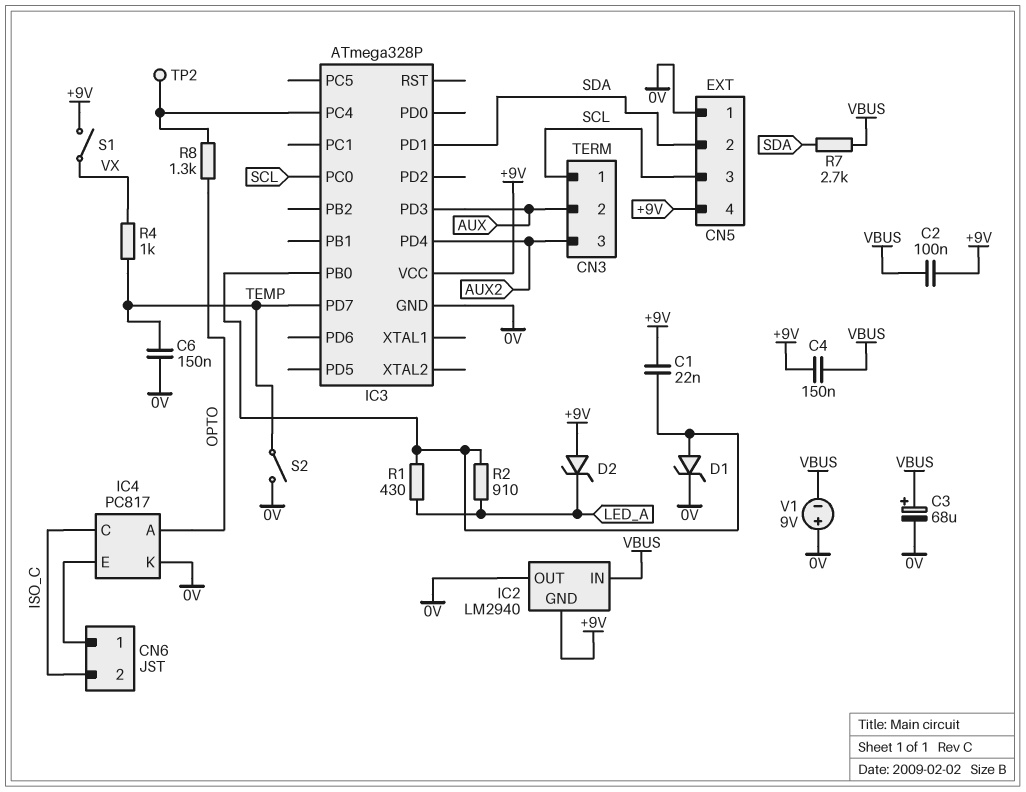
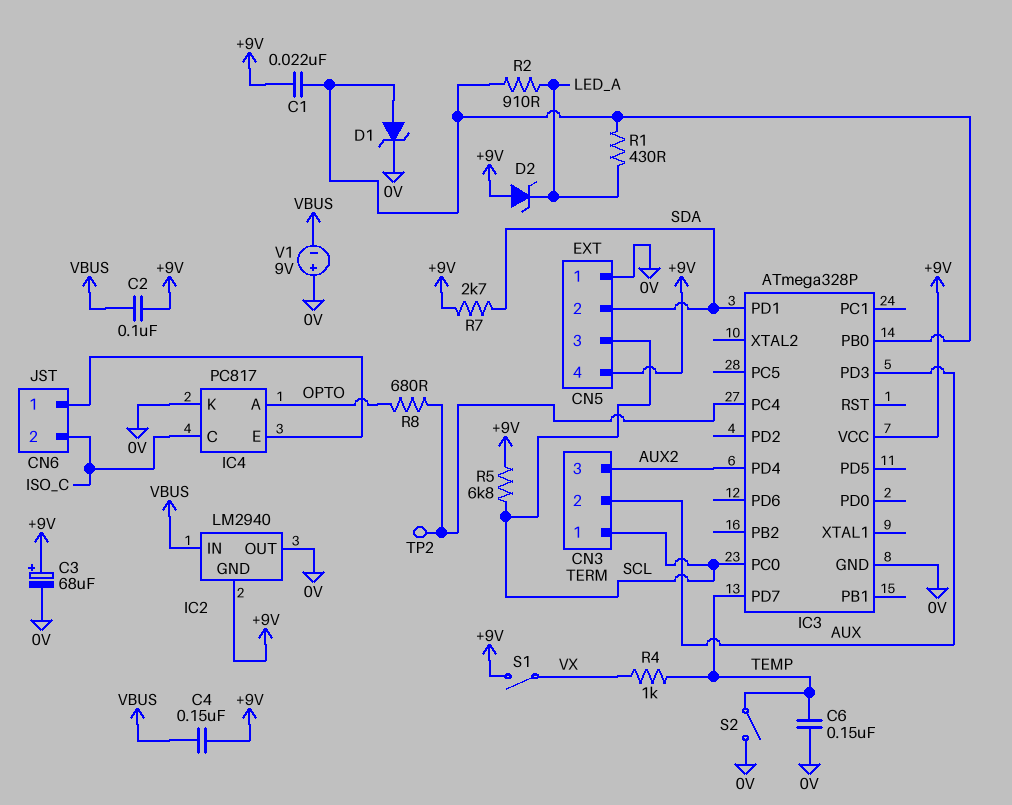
C3: 68uF (plus VBUS, minus 0V) -> 68uF (plus +9V, minus 0V)
R5: none -> 6.8k (+9V, SCL)
R7: 2.7k (SDA, VBUS) -> 2.7k (+9V, SDA)
R8: 1.3k (IC3/PC4, OPTO) -> 680 (IC3/PC4, OPTO)

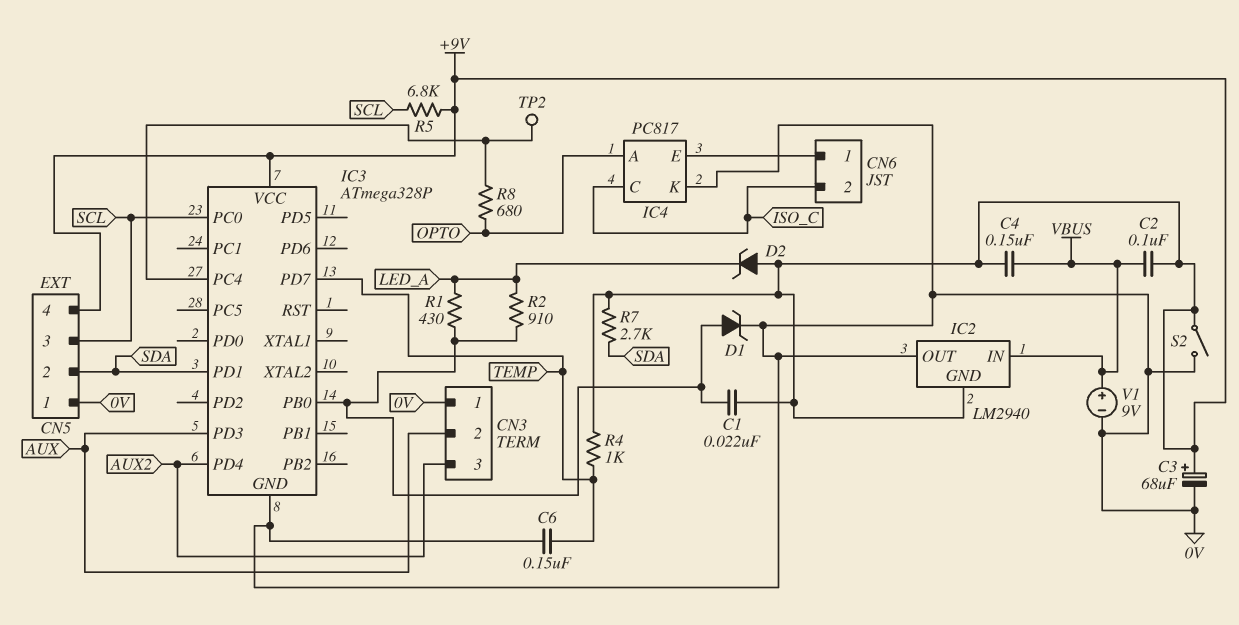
CN3 pin 1: SCL -> 0V
R4: 1k (TEMP, VX) -> 1k (+9V, TEMP)
S1: switch (+9V, VX) -> none
S2: switch (0V, TEMP) -> switch (+9V, 0V)
V1: 9V (plus 0V, minus VBUS) -> 9V (plus VBUS, minus 0V)

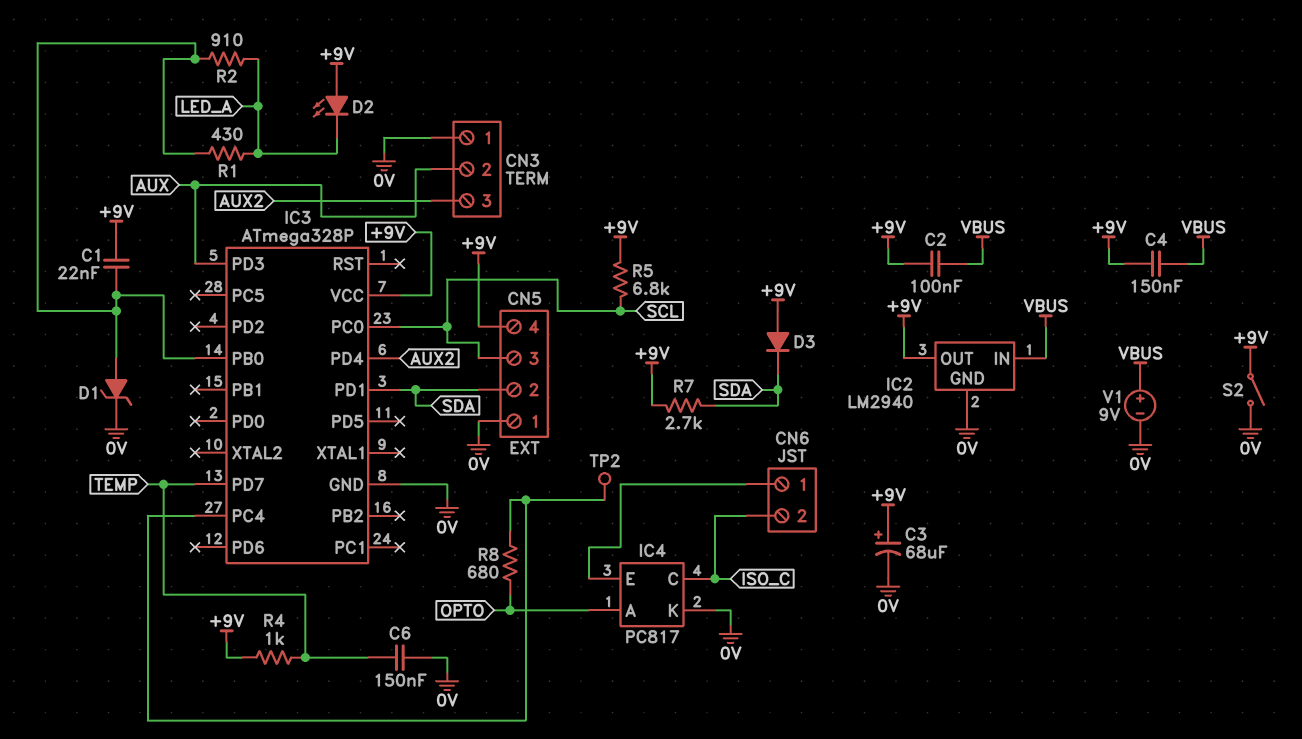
D2: zener (A +9V, K LED_A) -> LED (A +9V, K LED_A)
D3: none -> diode (A +9V, K SDA)
IC2 pin GND: +9V -> 0V
IC2 pin OUT: 0V -> +9V

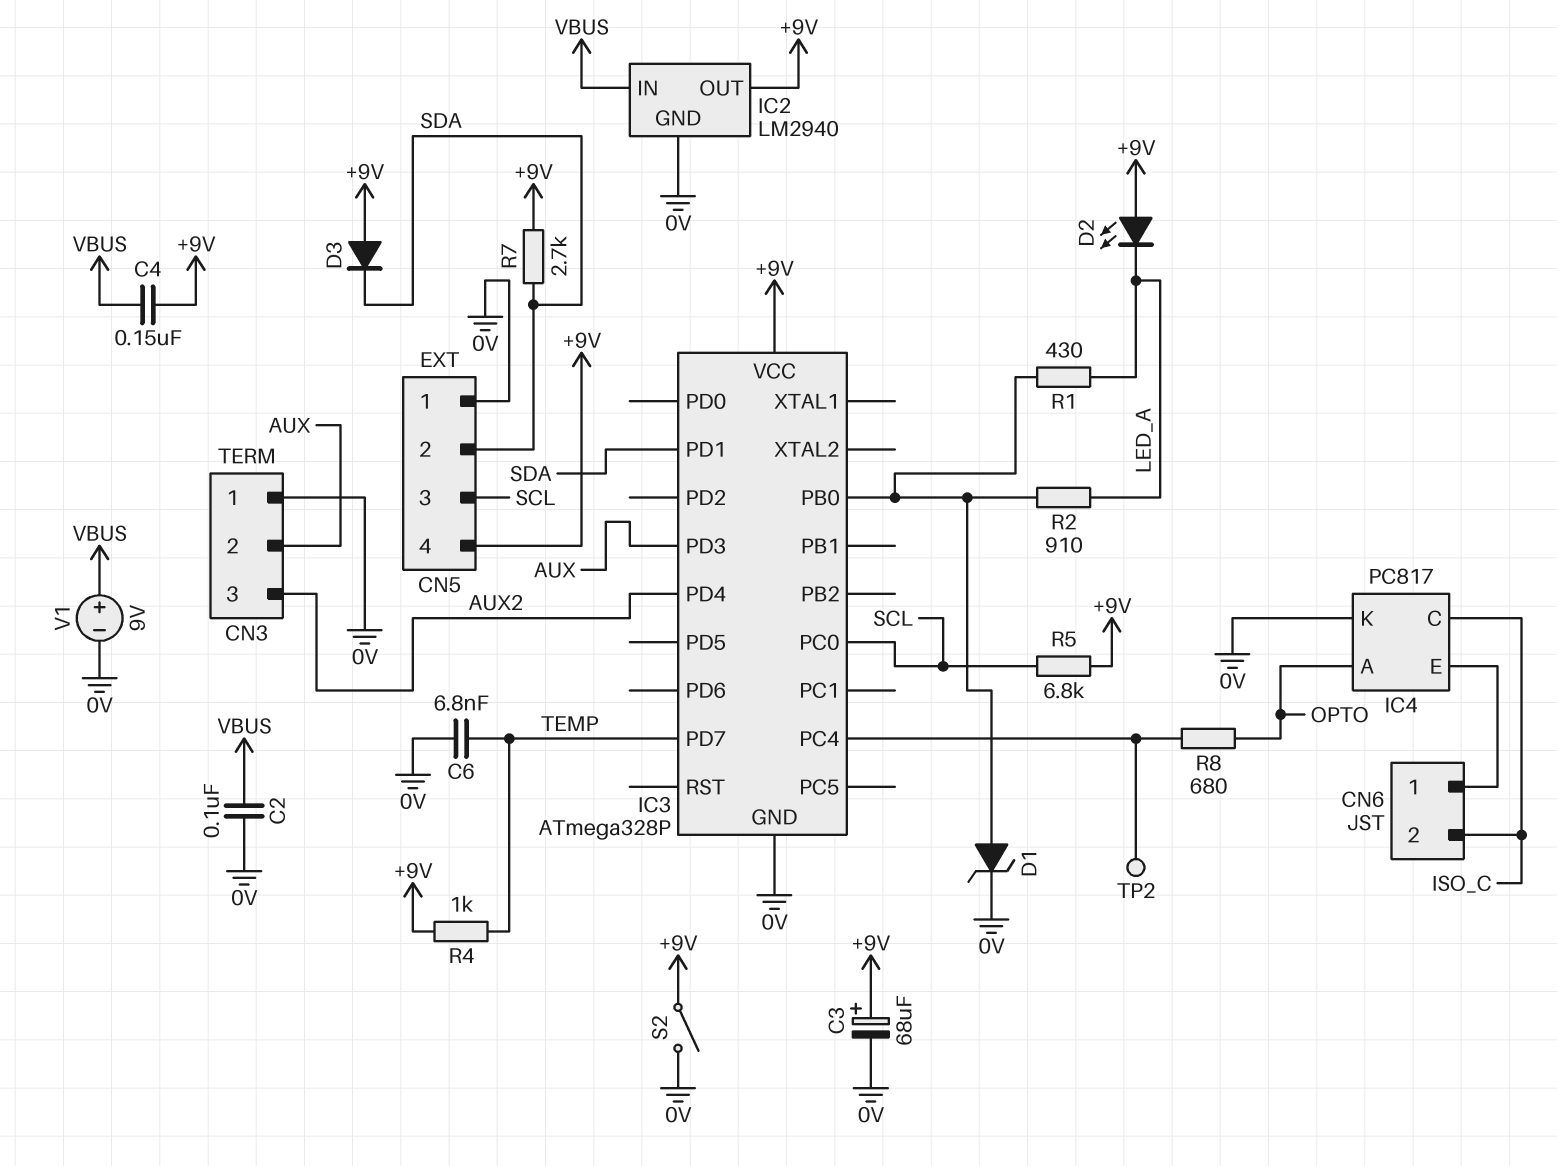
C1: 22nF (+9V, IC3/PB0) -> none
C2: 100nF (+9V, VBUS) -> 100nF (0V, VBUS)
C6: 150nF (0V, TEMP) -> 6.8nF (0V, TEMP)

